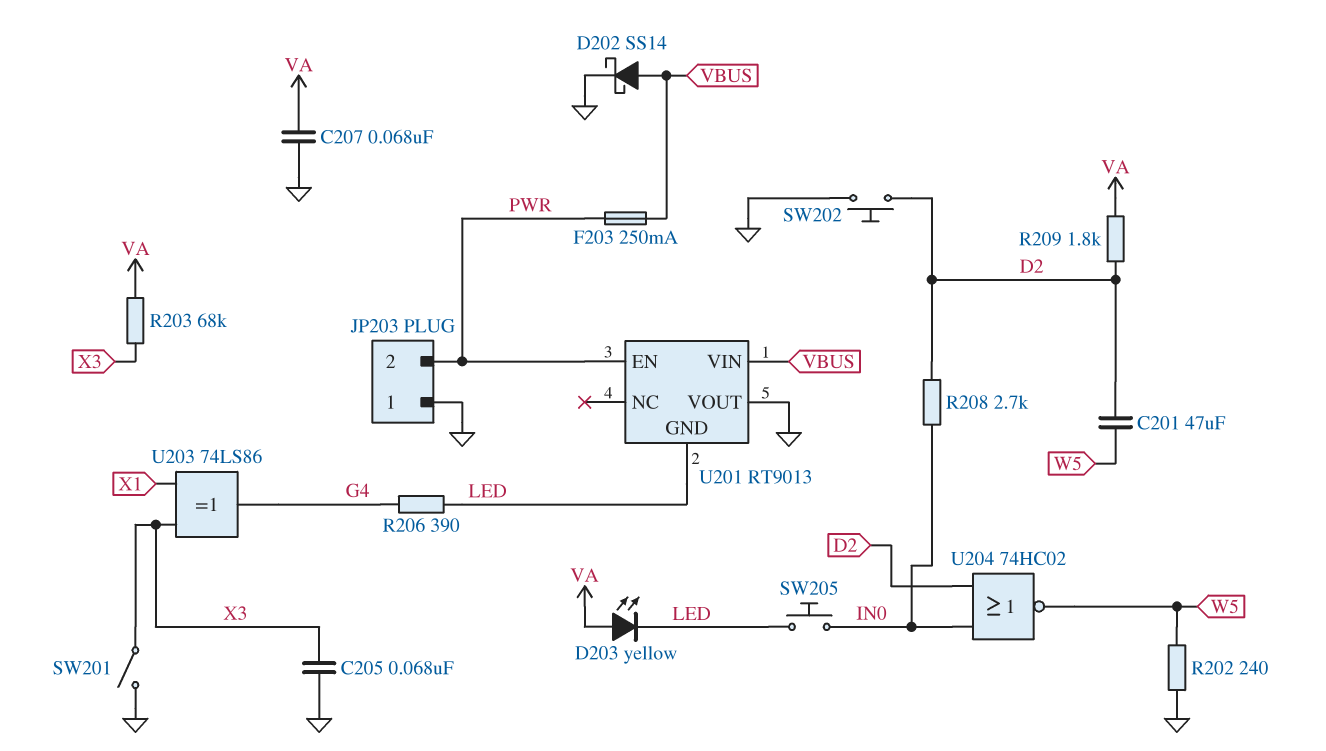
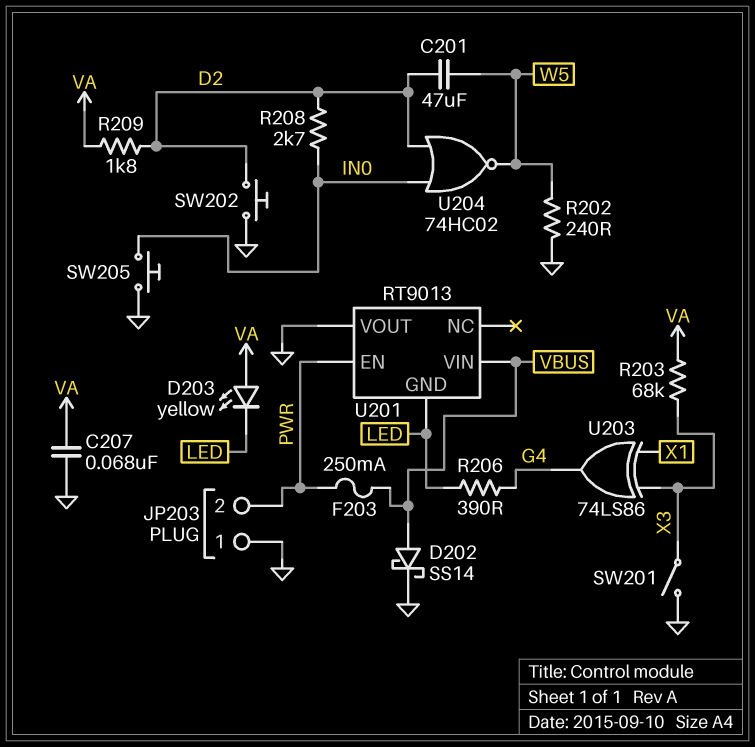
C205: 68nF (GND, X3) -> none
SW205: button (IN0, LED) -> button (GND, IN0)

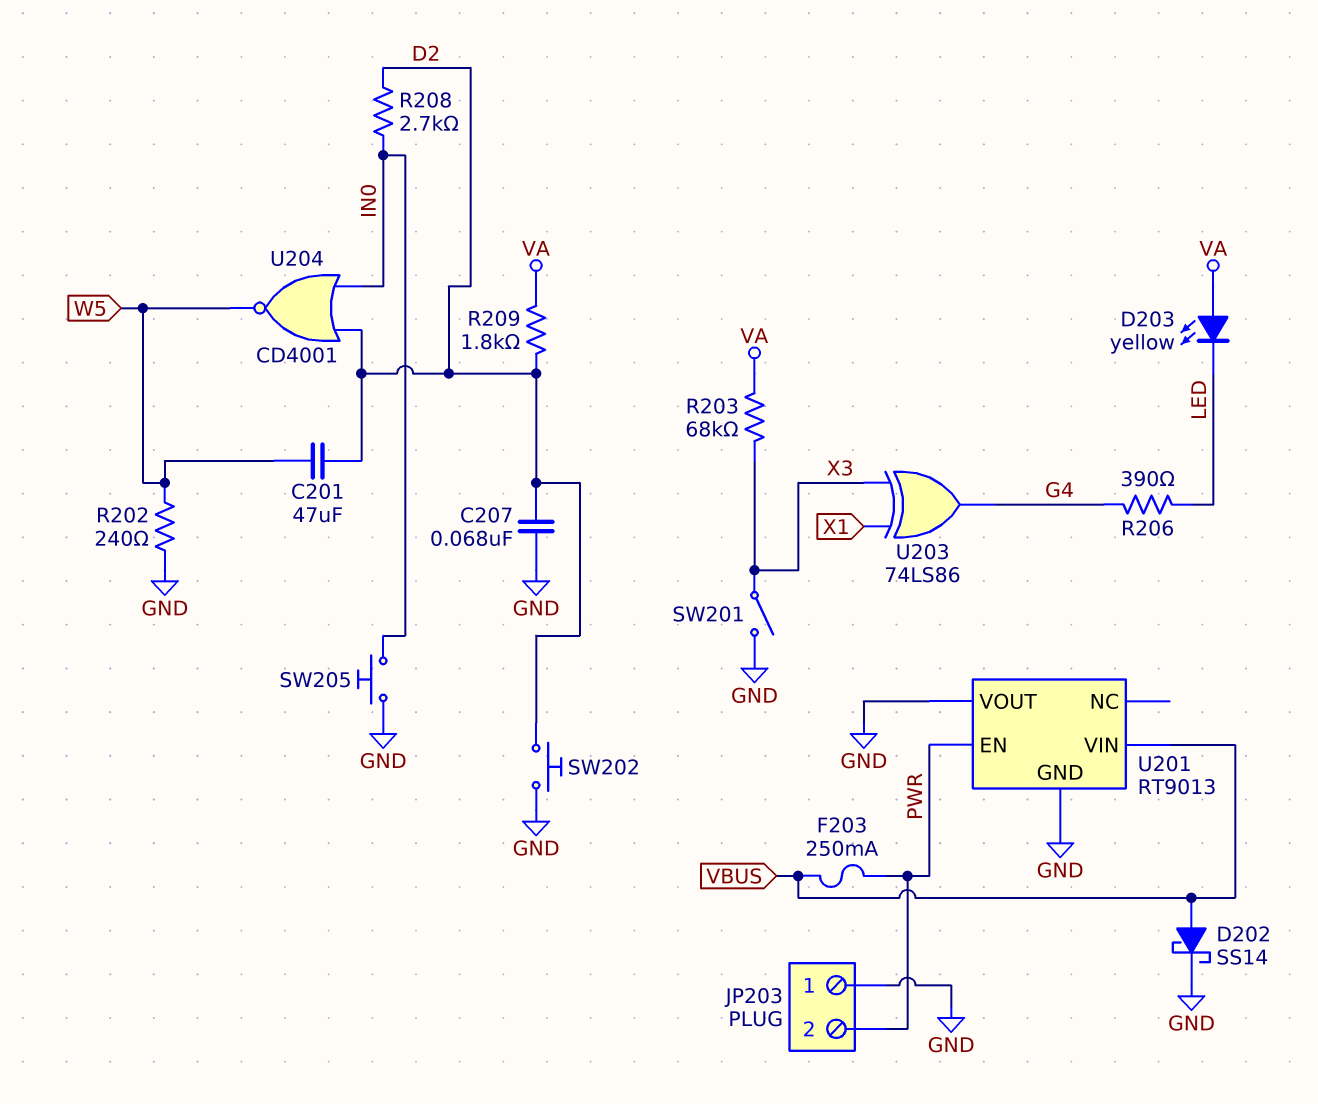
C207: 68nF (GND, VA) -> 68nF (D2, GND)
U201 pin GND: LED -> GND
U204: NOR 74HC02 (in D2, in IN0, out W5) -> NOR CD4001 (in D2, in IN0, out W5)

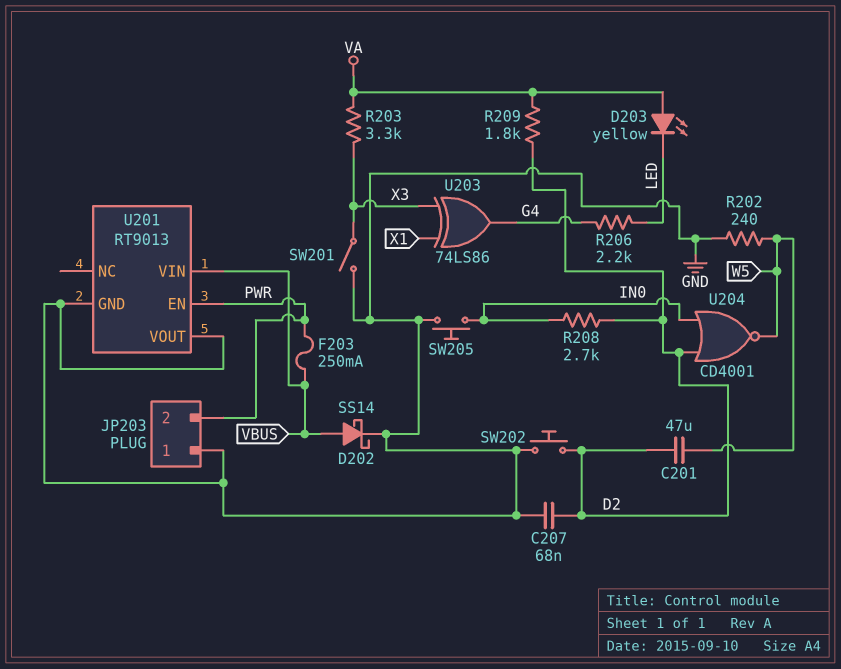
R203: 68k (VA, X3) -> 3.3k (VA, X3)
R206: 390 (G4, LED) -> 2.2k (G4, LED)

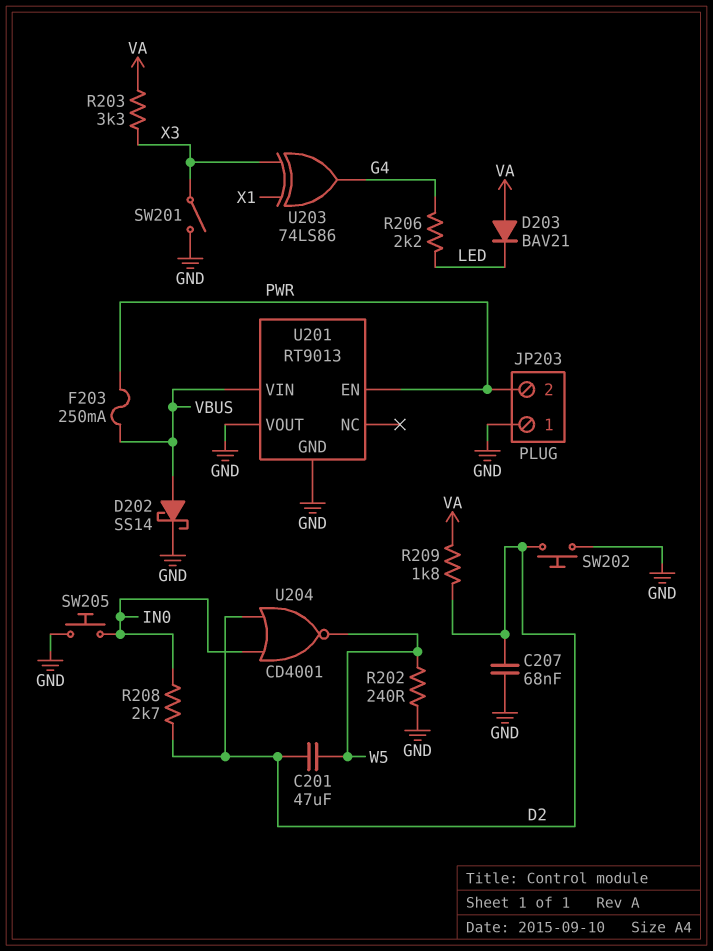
D203: LED yellow (A VA, K LED) -> diode BAV21 (A VA, K LED)

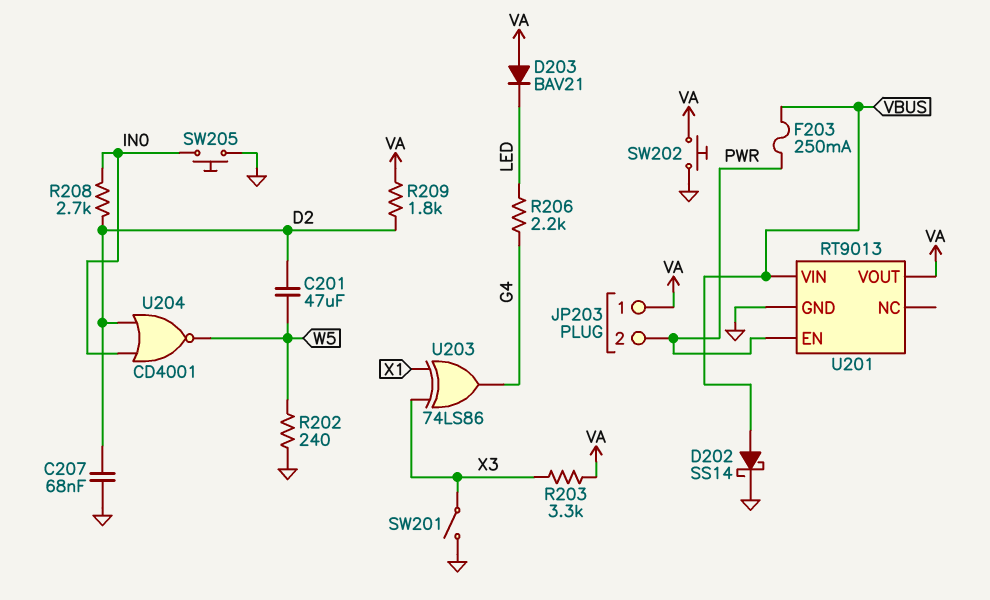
JP203 pin 1: GND -> VA
SW202: button (D2, GND) -> button (GND, VA)
U201 pin VOUT: GND -> VA

